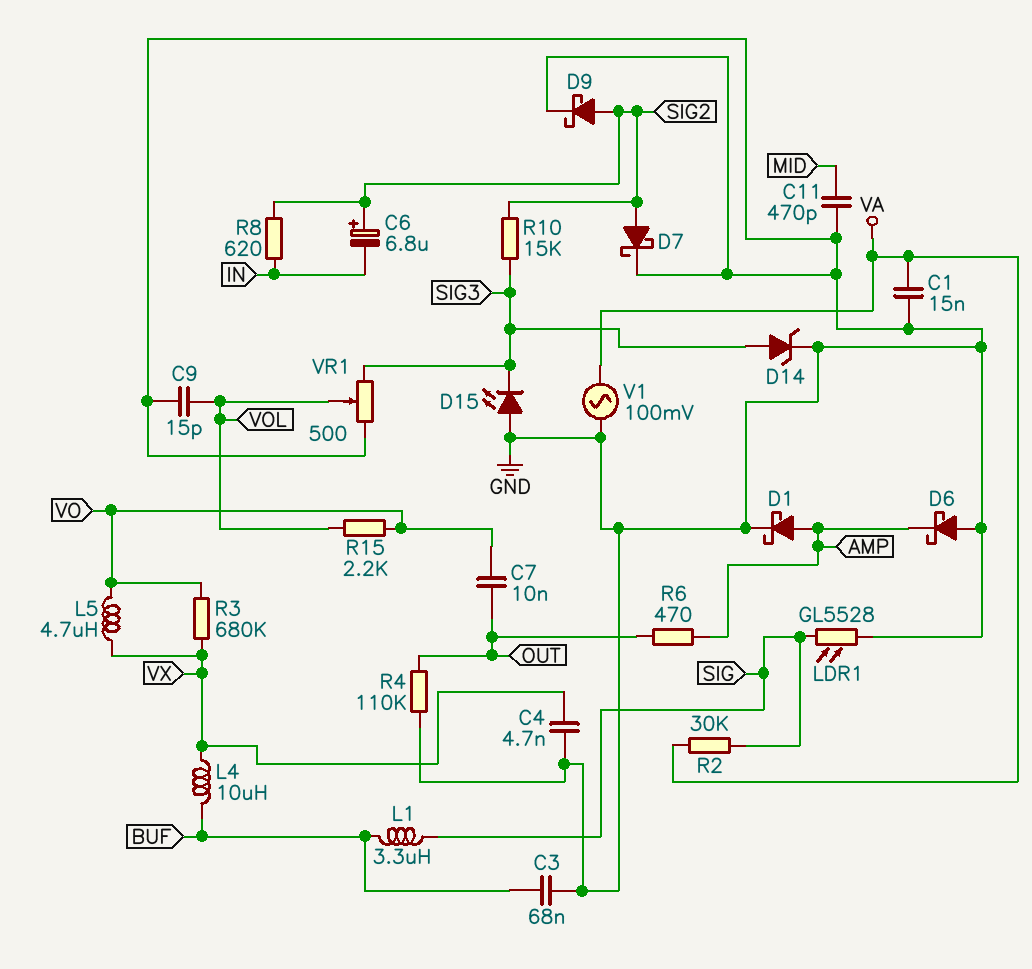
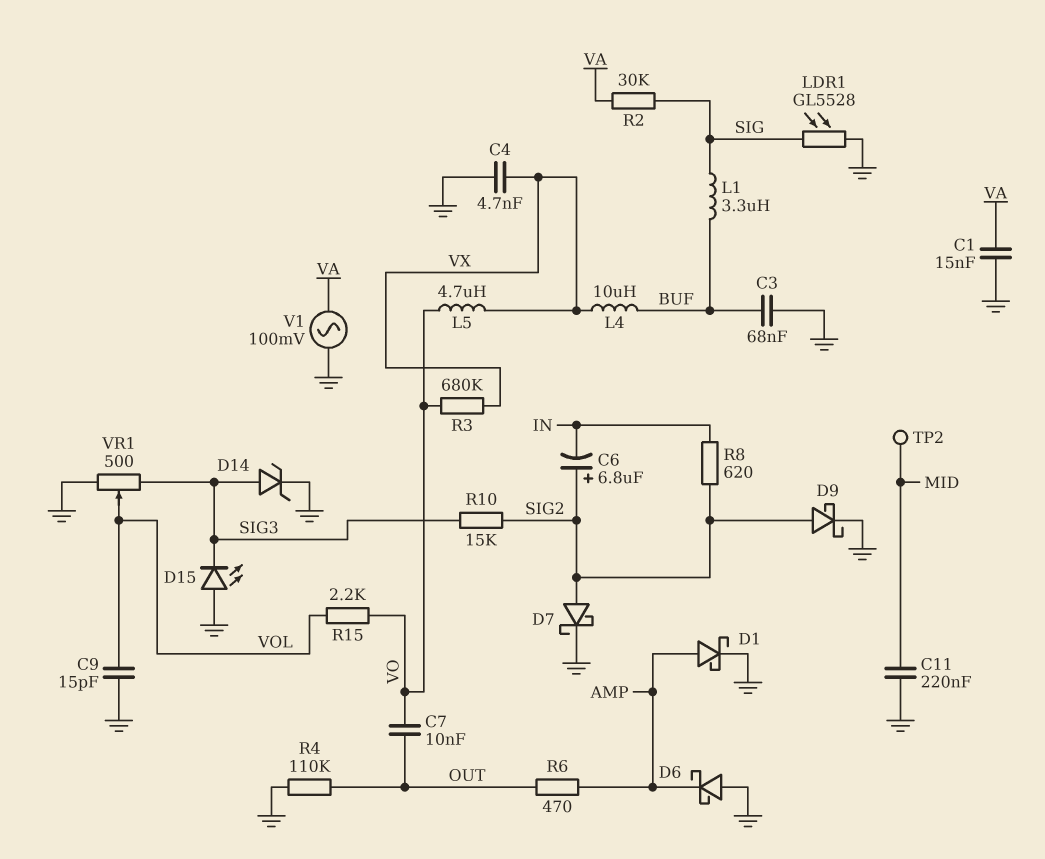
C11: 470pF (GND, MID) -> 220nF (GND, MID)
TP2: none -> test point (MID)

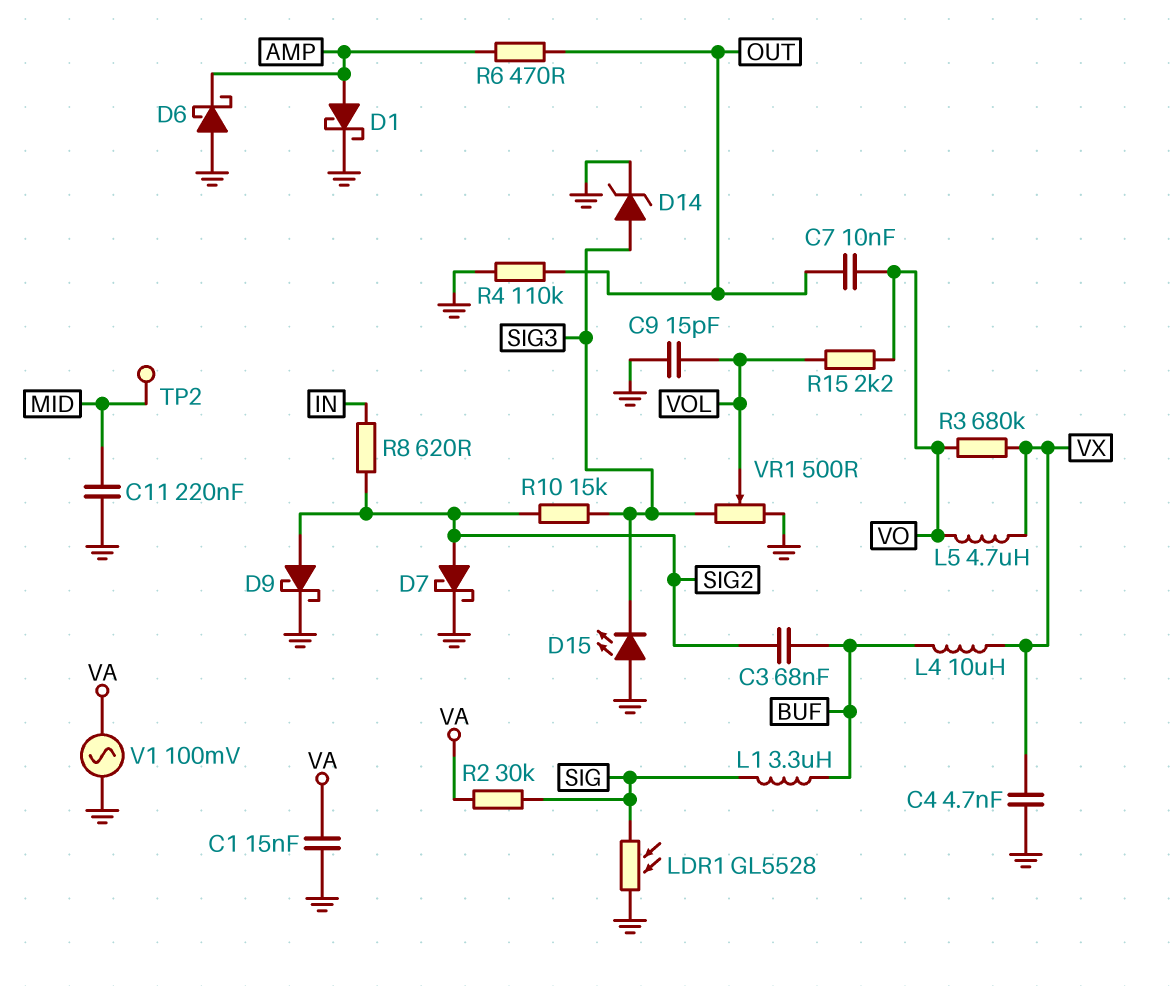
C3: 68nF (BUF, GND) -> 68nF (BUF, SIG2)
C6: 6.8uF (plus SIG2, minus IN) -> none

